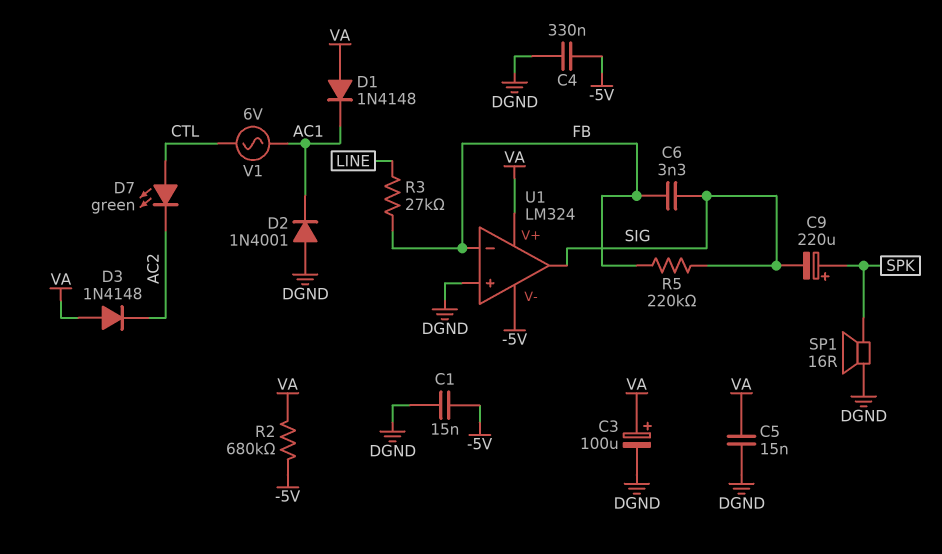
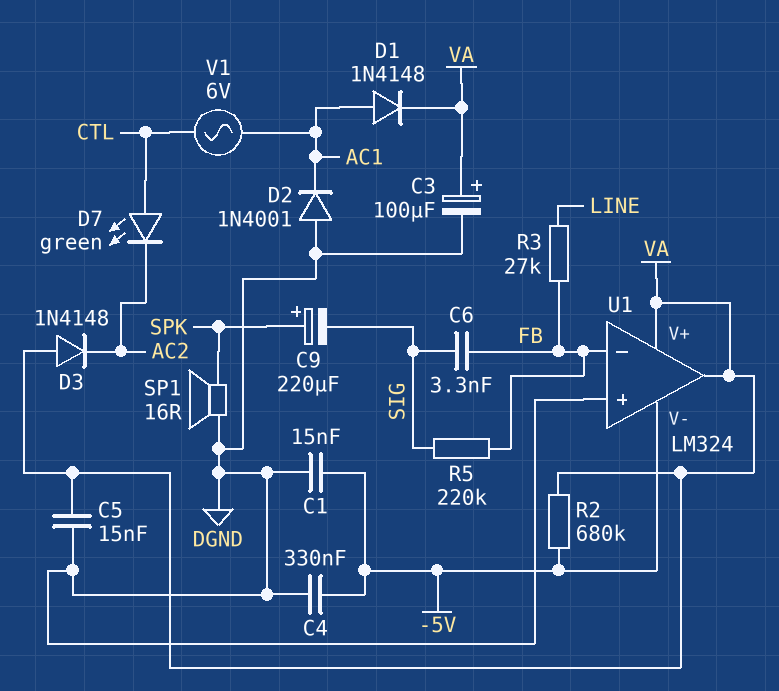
D1: diode 1N4148 (A VA, K AC1) -> diode 1N4148 (A AC1, K VA)
U1 pin out: SIG -> VA

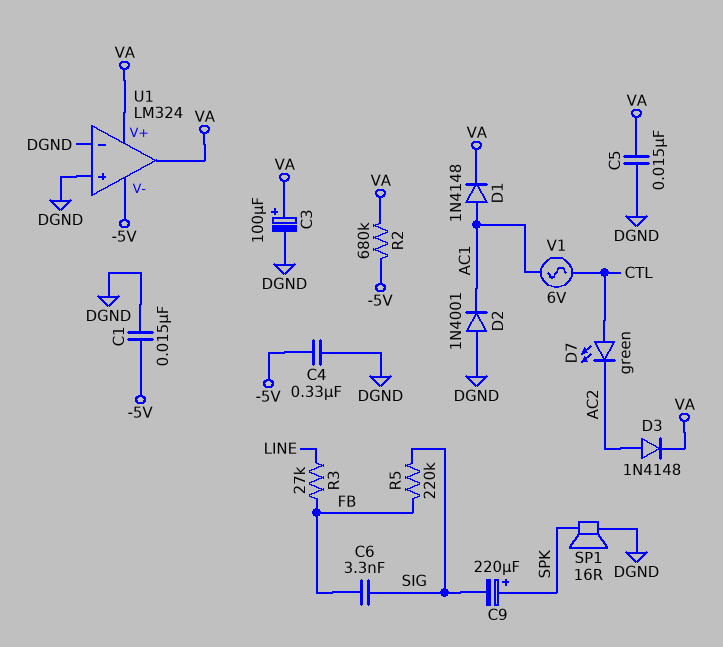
D3: diode 1N4148 (A VA, K AC2) -> diode 1N4148 (A AC2, K VA)
U1 pin in-: FB -> DGND

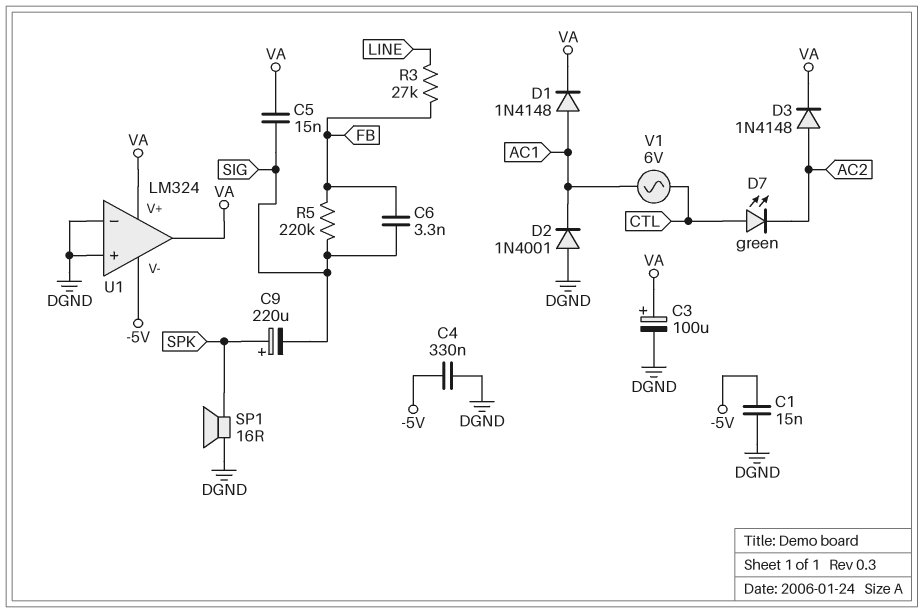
C5: 15nF (DGND, VA) -> 15nF (SIG, VA)
R2: 680k (-5V, VA) -> none

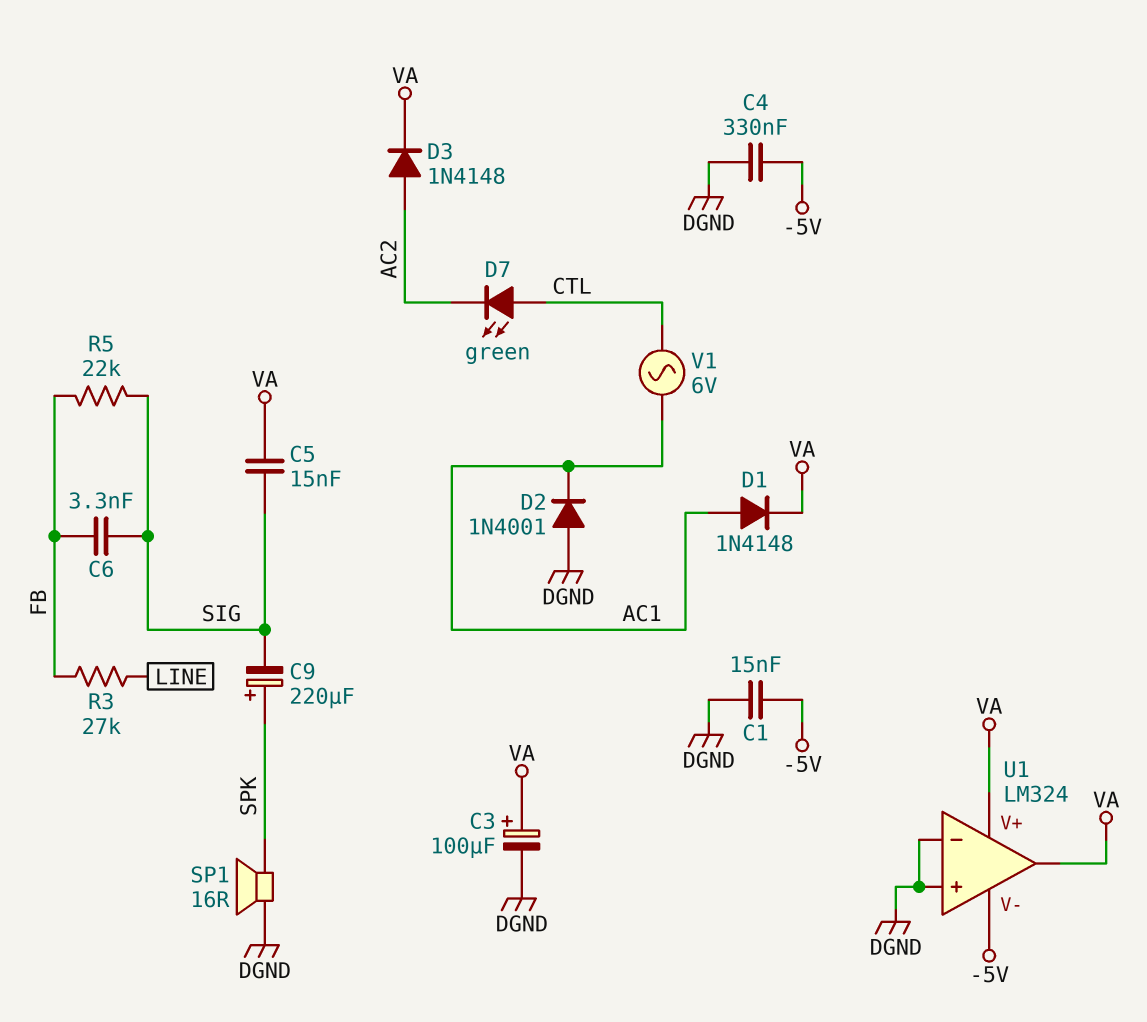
R5: 220k (FB, SIG) -> 22k (FB, SIG)

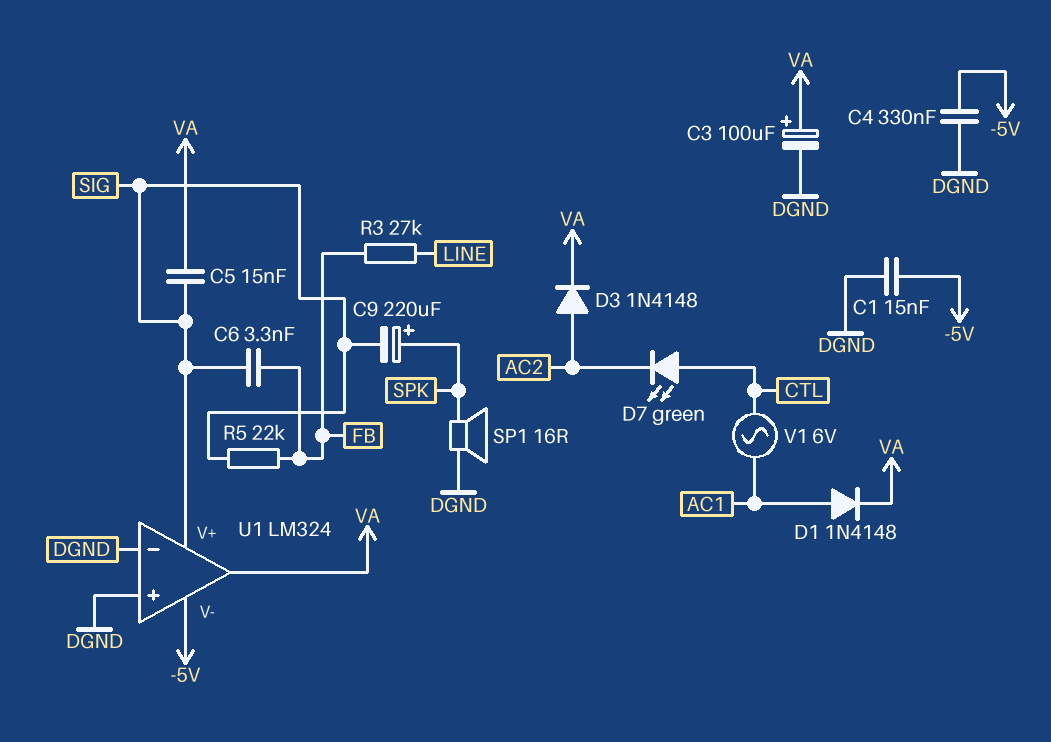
D2: diode 1N4001 (A DGND, K AC1) -> none
U1 pin V+: VA -> SIG

